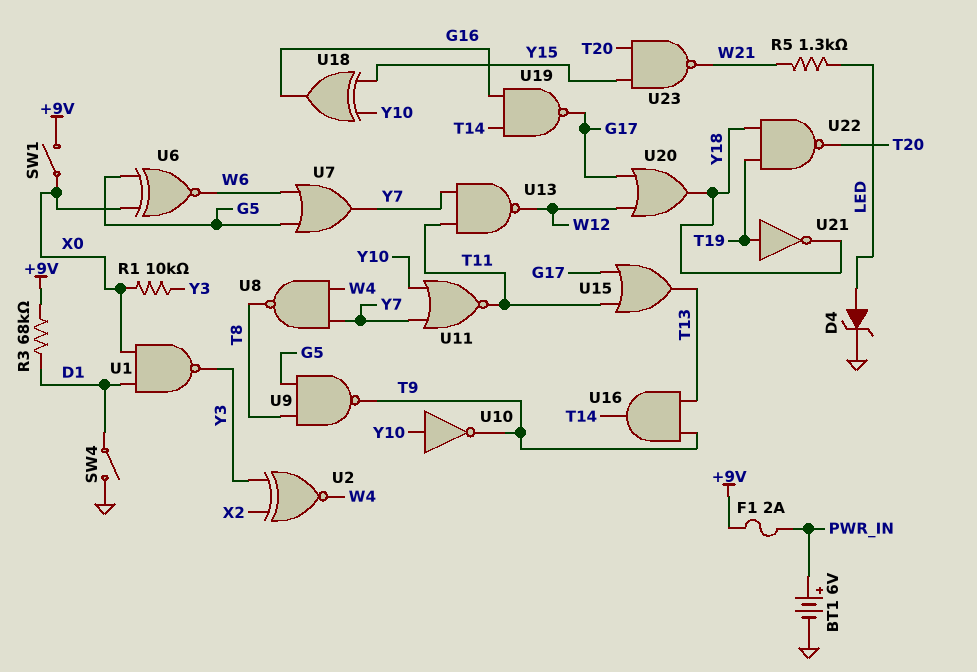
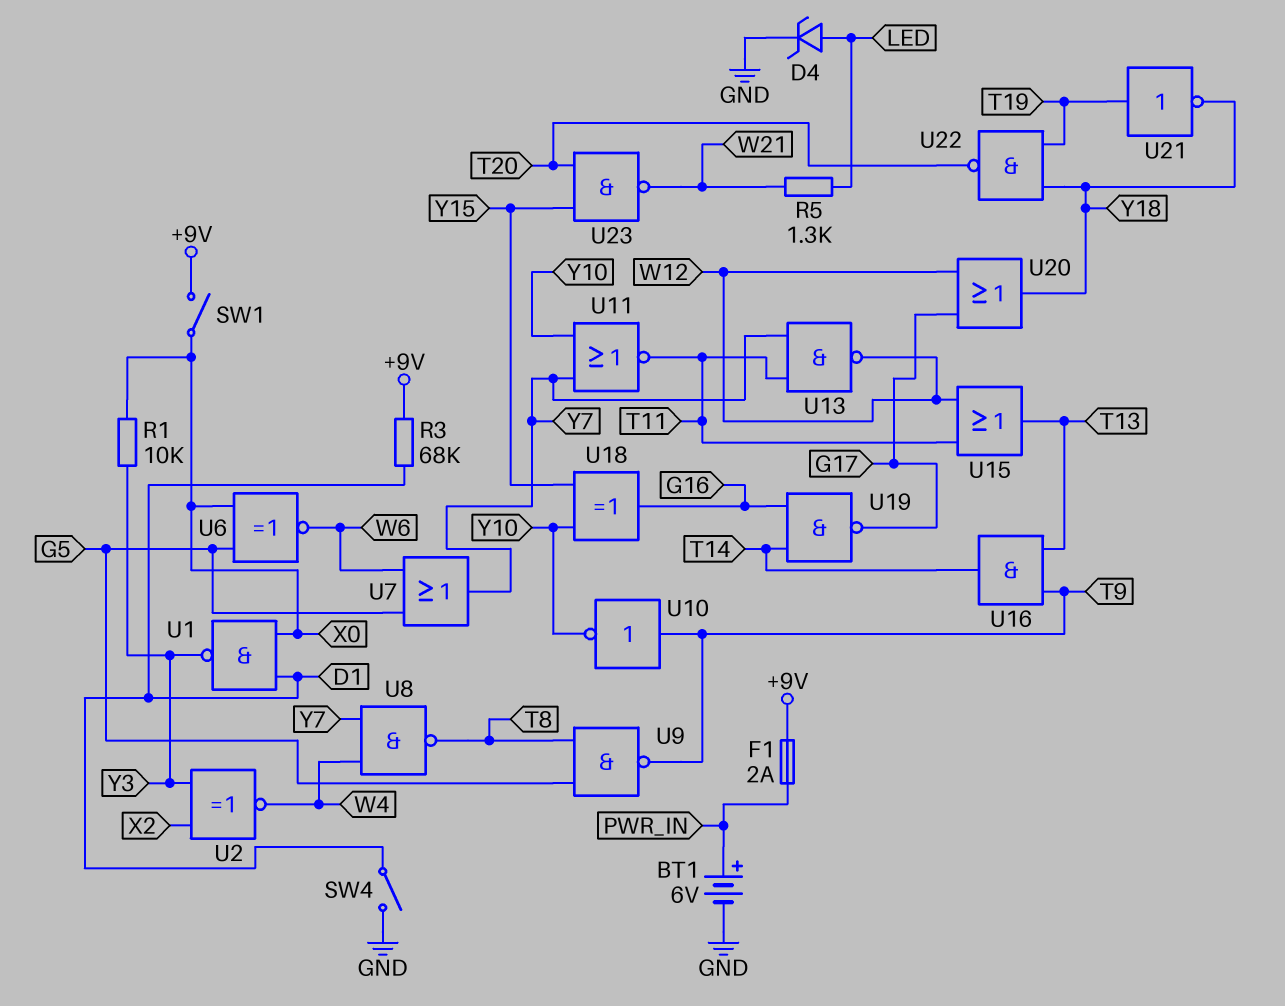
U10: NOT (in Y10, out T9) -> NOT (in T9, out Y10)
U15: OR (in G17, in T11, out T13) -> OR (in T11, in W12, out T13)

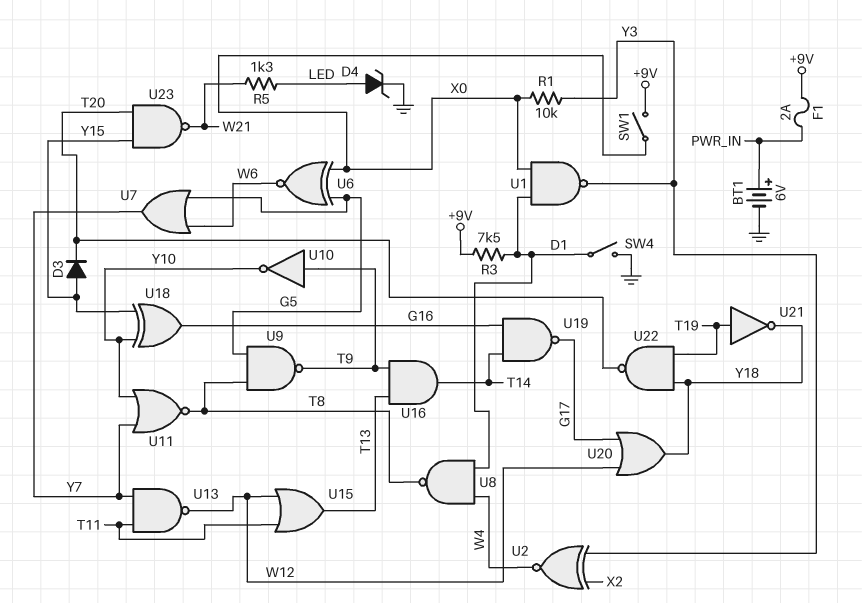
D3: none -> diode (A Y15, K T20)
R3: 68k (+9V, D1) -> 7.5k (+9V, D1)
U8: NAND (in W4, in Y7, out T8) -> NAND (in D1, in W4, out T8)
U11: NOR (in Y7, in Y10, out T11) -> NOR (in Y7, in Y10, out T8)

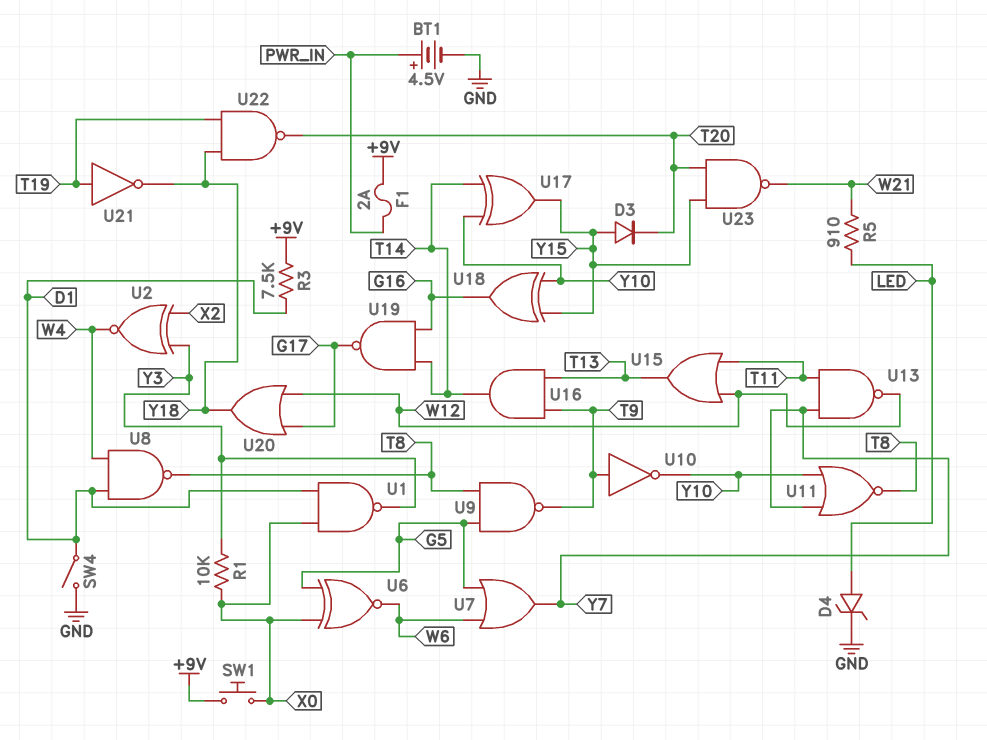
BT1: 6V (plus PWR_IN, minus GND) -> 4.5V (plus PWR_IN, minus GND)
R5: 1.3k (LED, W21) -> 910 (LED, W21)
SW1: switch (+9V, X0) -> button (+9V, X0)
U17: none -> XOR (in T14, in Y10, out Y15)

